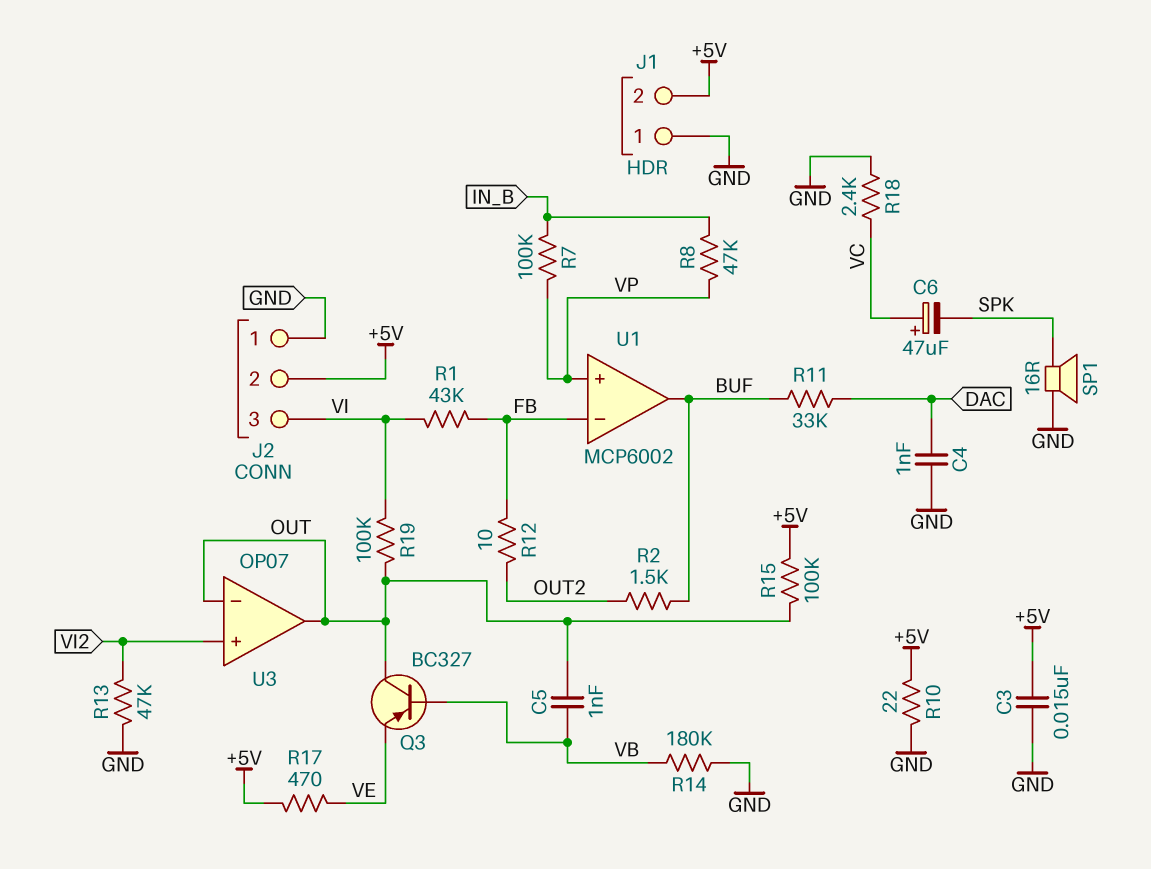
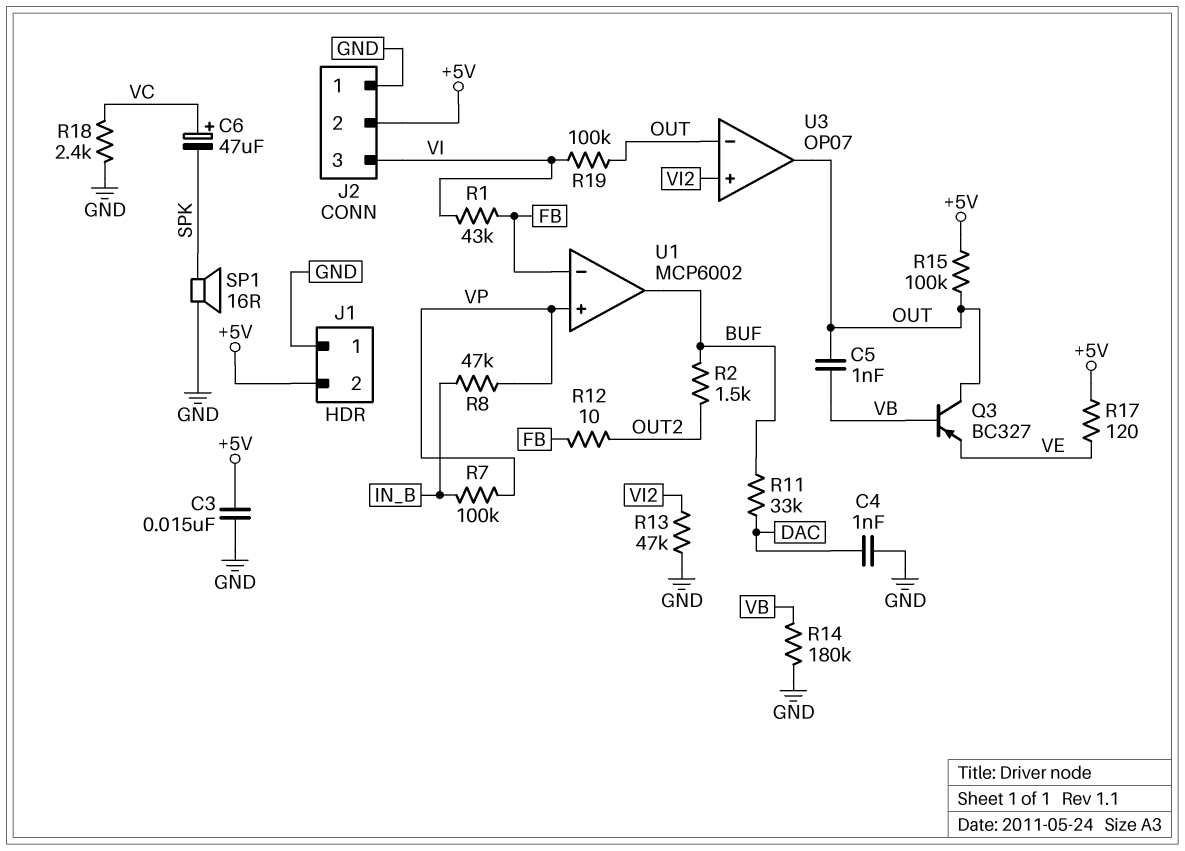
R10: 22 (+5V, GND) -> none
R17: 470 (+5V, VE) -> 120 (+5V, VE)

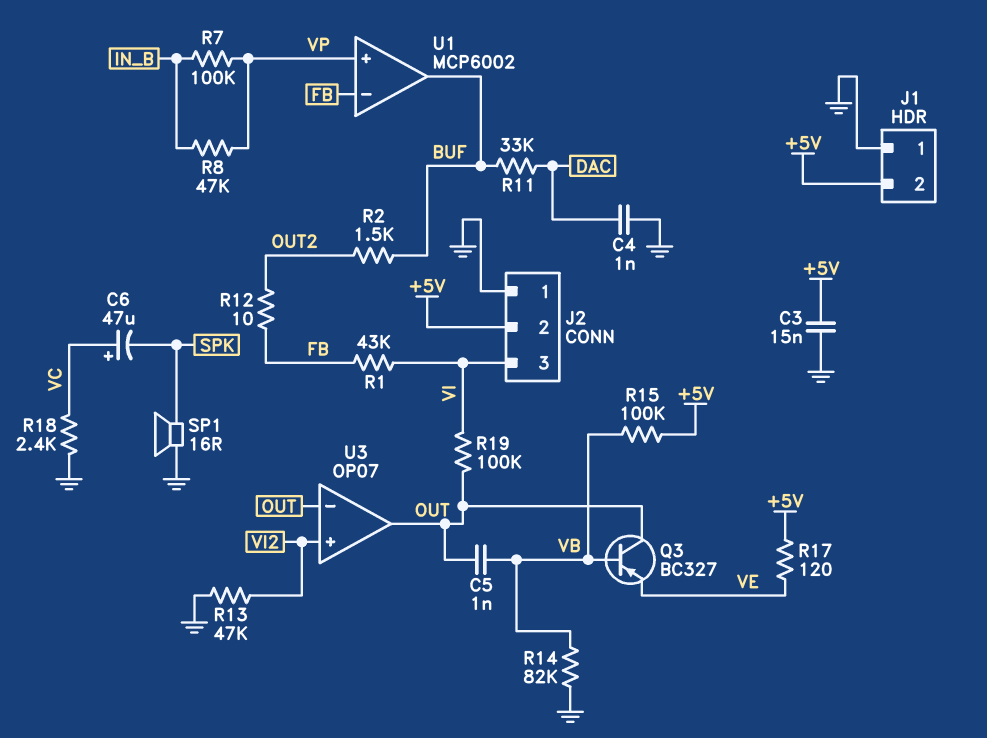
R14: 180k (GND, VB) -> 82k (GND, VB)
R15: 100k (+5V, OUT) -> 100k (+5V, VB)

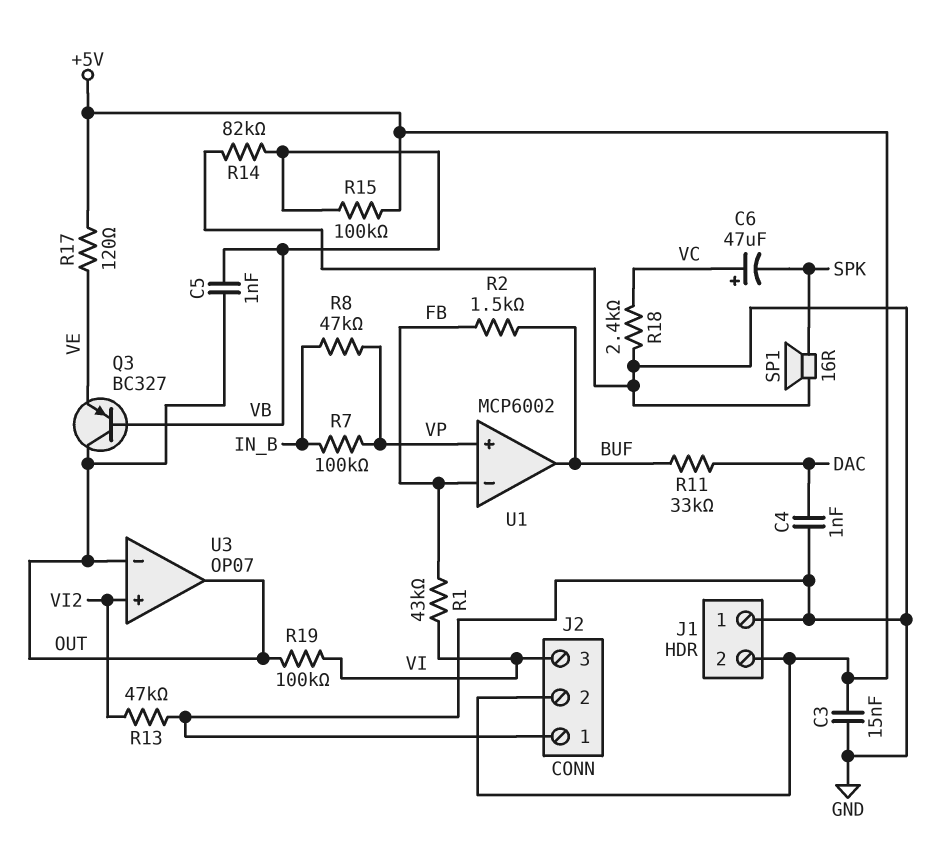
R2: 1.5k (BUF, OUT2) -> 1.5k (BUF, FB)
R12: 10 (FB, OUT2) -> none

